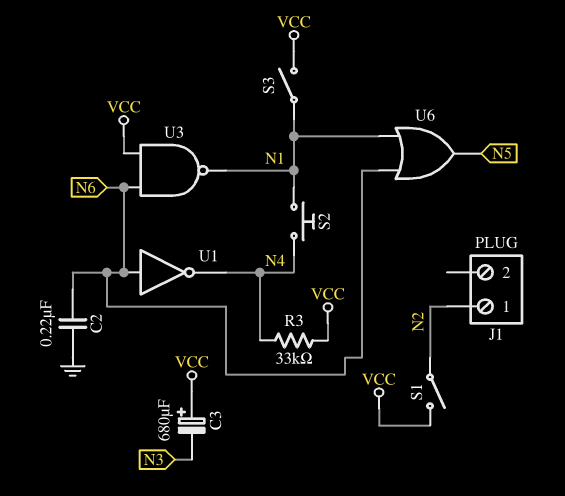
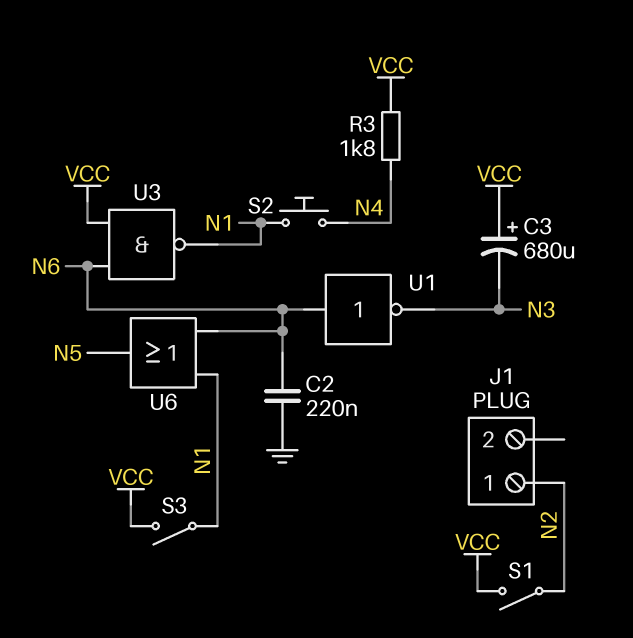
R3: 33k (N4, VCC) -> 1.8k (N4, VCC)
U1: NOT (in N6, out N4) -> NOT (in N6, out N3)

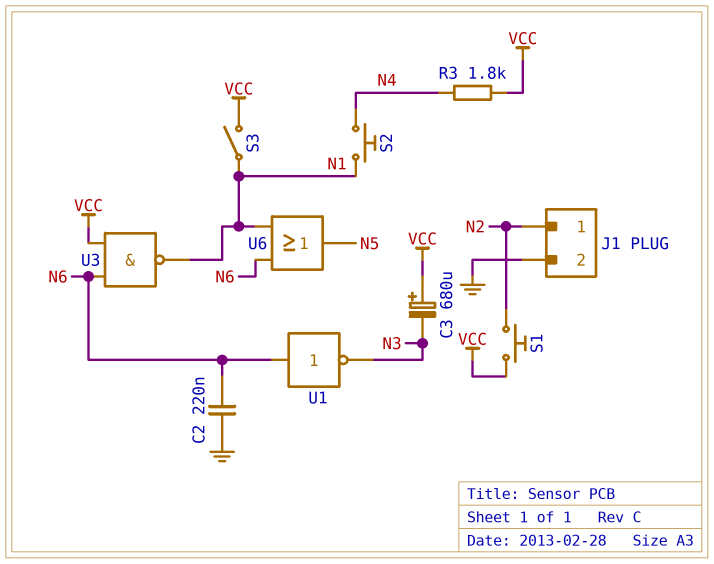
J1 pin 2: none -> GND
S1: switch (N2, VCC) -> button (N2, VCC)

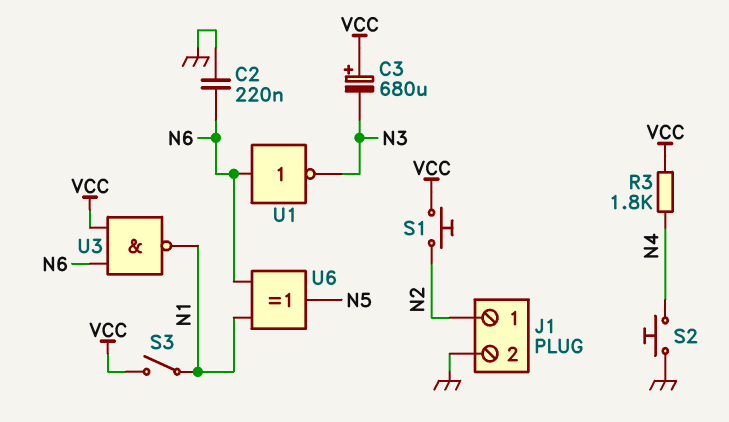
S2: button (N1, N4) -> button (GND, N4)
U6: OR (in N1, in N6, out N5) -> XOR (in N1, in N6, out N5)

